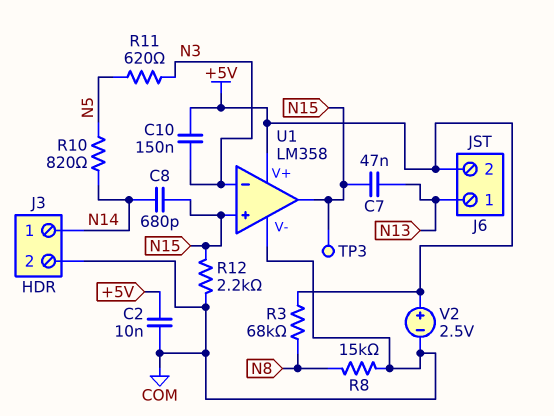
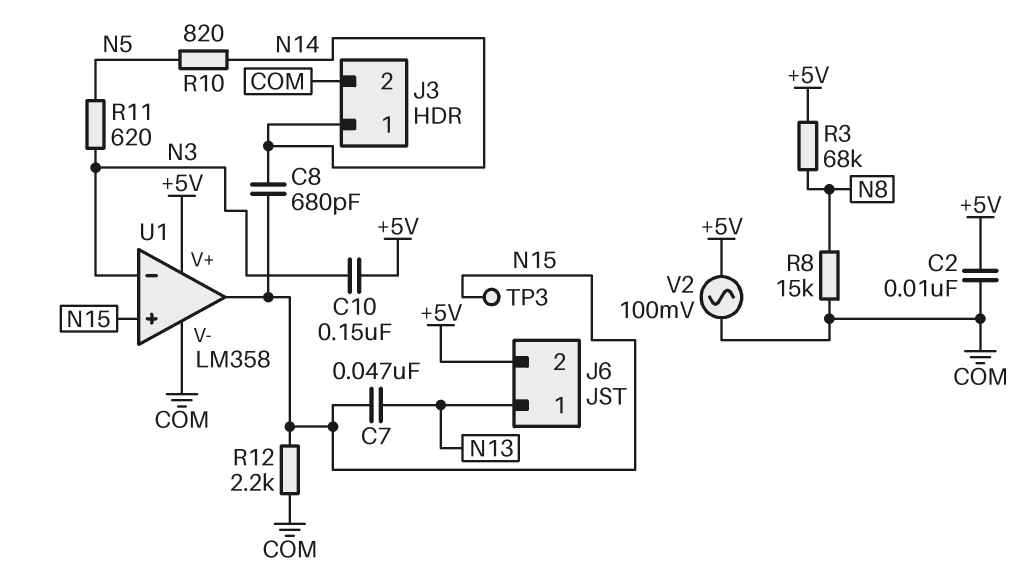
V2: 2.5V (plus +5V, minus COM) -> AC 100mV (+5V, COM)

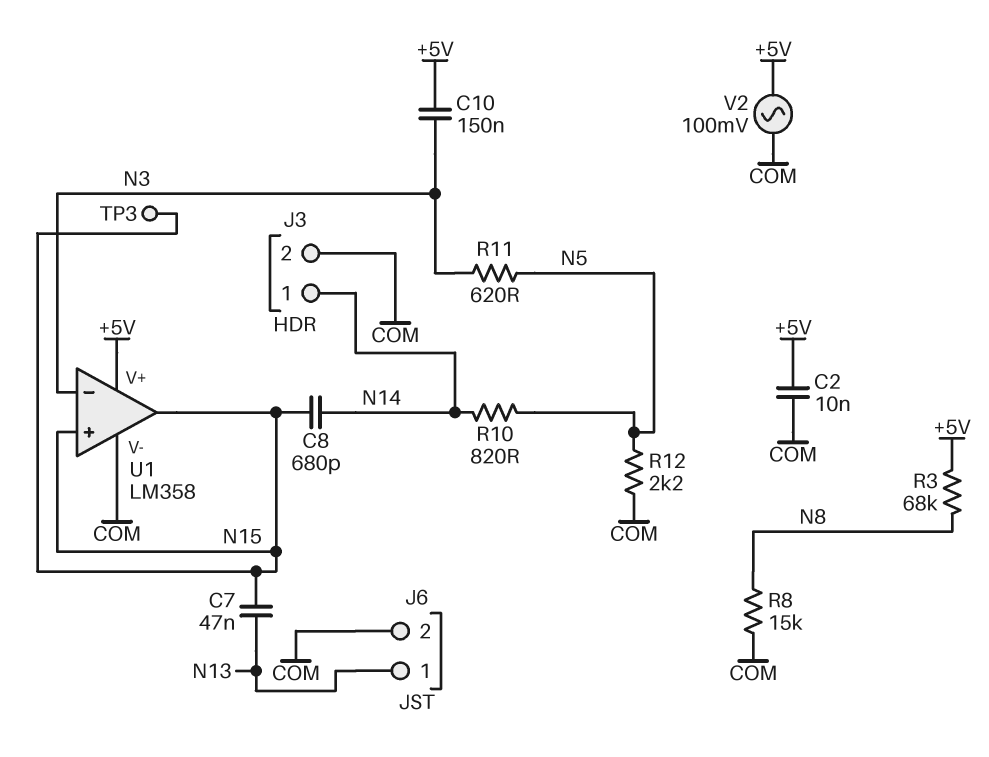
J6 pin 2: +5V -> COM
R12: 2.2k (COM, N15) -> 2.2k (COM, N5)

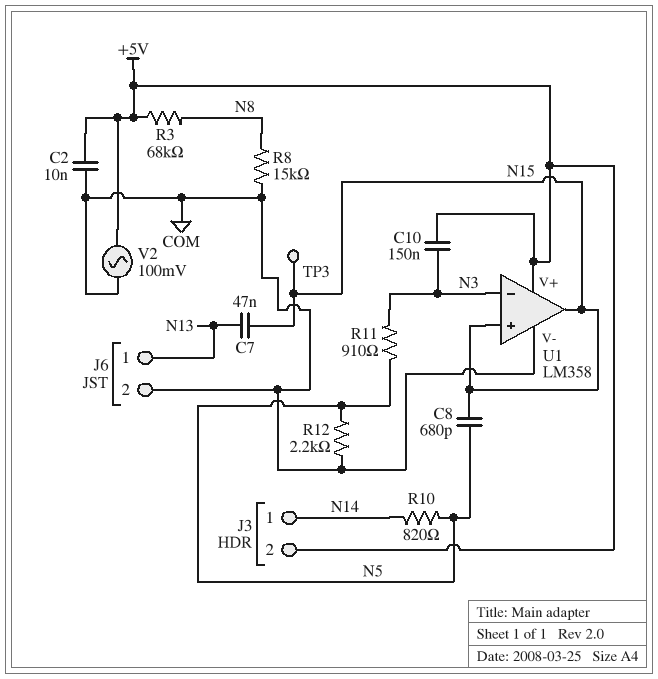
C8: 680pF (N14, N15) -> 680pF (N5, N15)
J3 pin 2: COM -> +5V
R11: 620 (N3, N5) -> 910 (N3, N5)

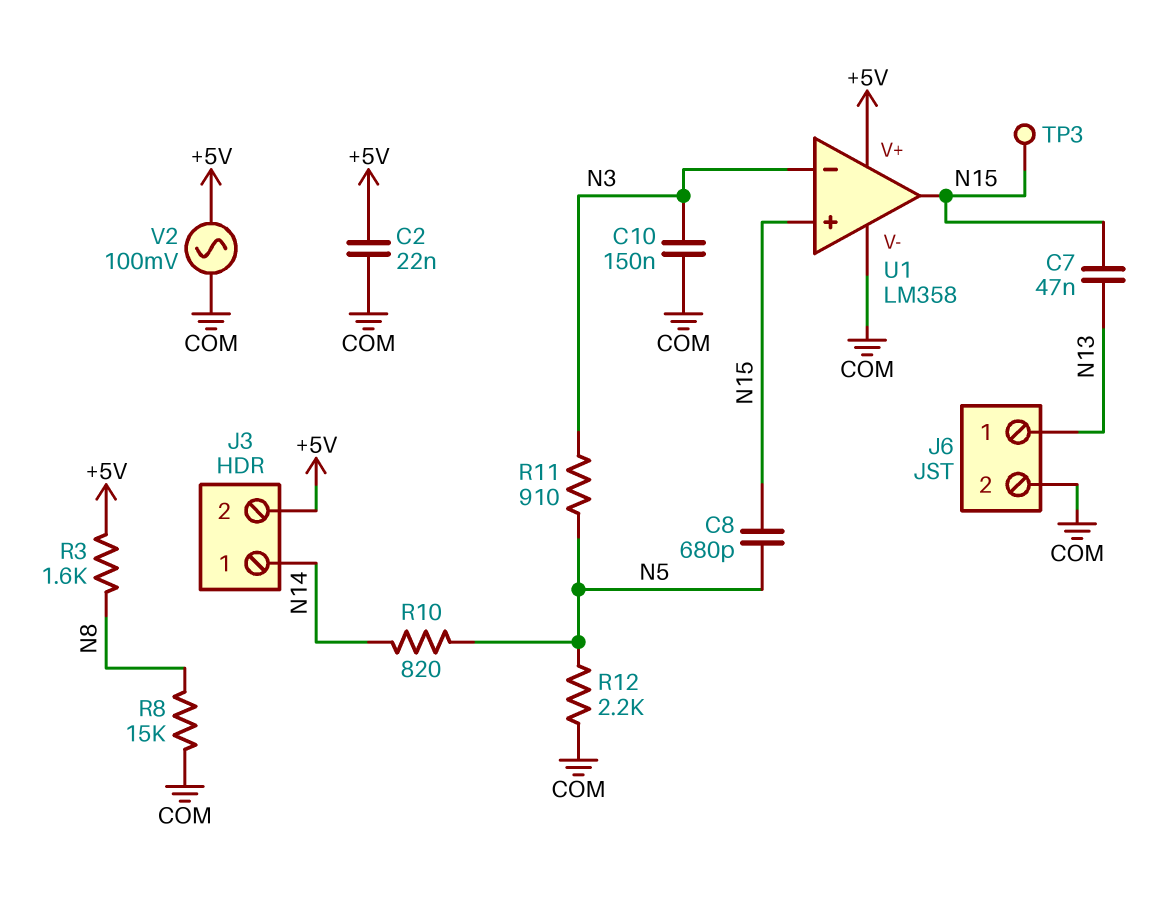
C2: 10nF (+5V, COM) -> 22nF (+5V, COM)
C10: 150nF (+5V, N3) -> 150nF (COM, N3)
R3: 68k (+5V, N8) -> 1.6k (+5V, N8)

